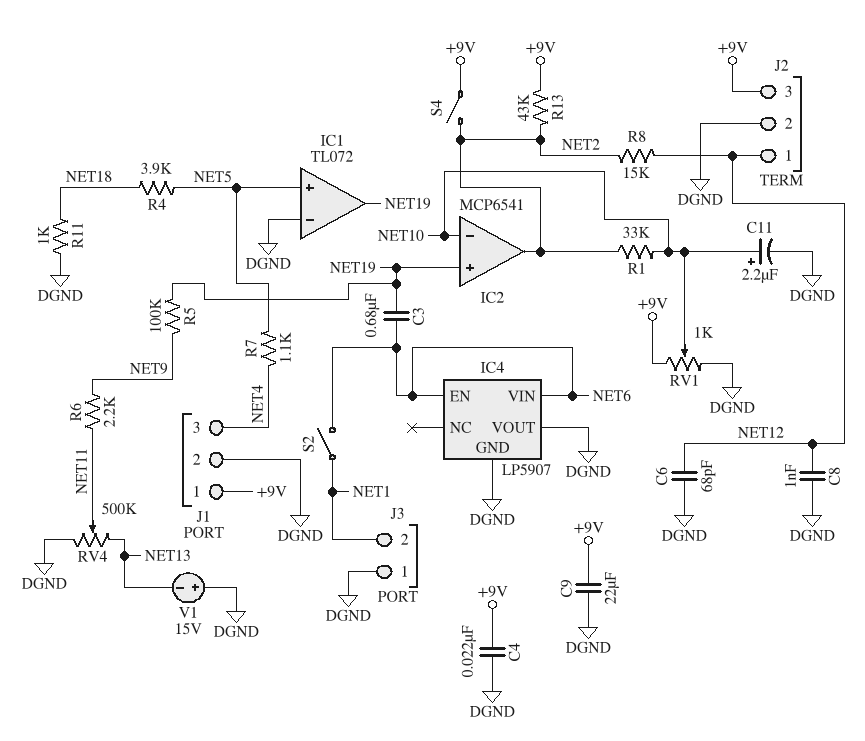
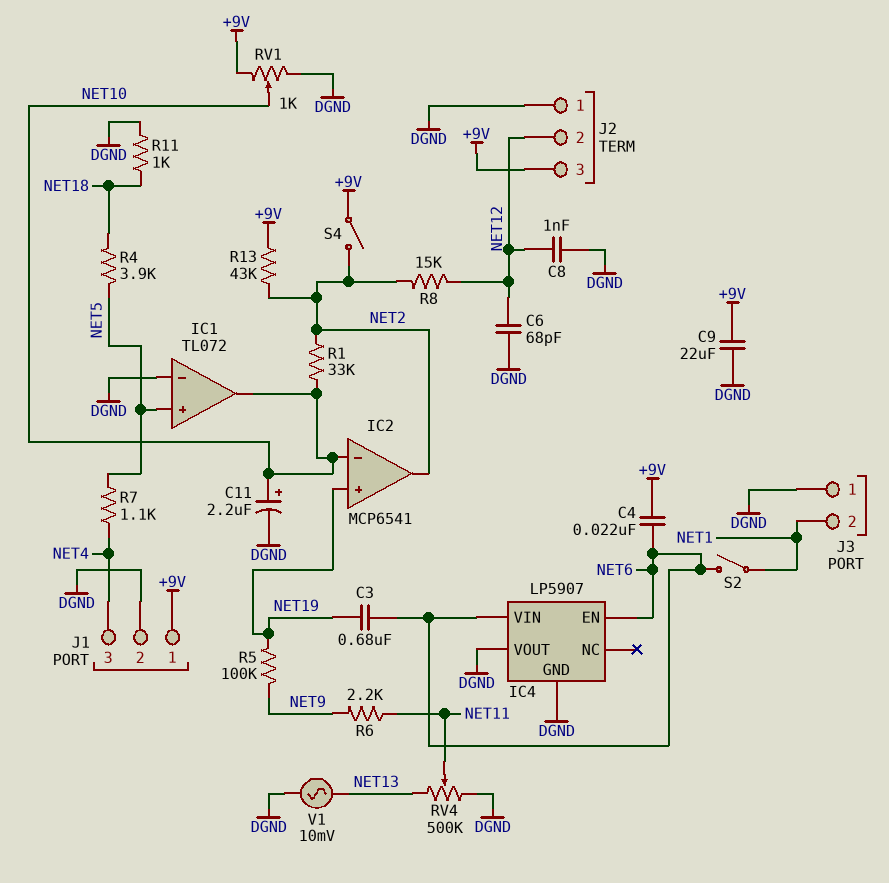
C4: 22nF (+9V, DGND) -> 22nF (+9V, NET6)
IC1 pin out: NET19 -> NET10
J2 pin 1: NET12 -> DGND
J2 pin 2: DGND -> NET12
V1: 15V (plus DGND, minus NET13) -> AC 10mV (DGND, NET13)

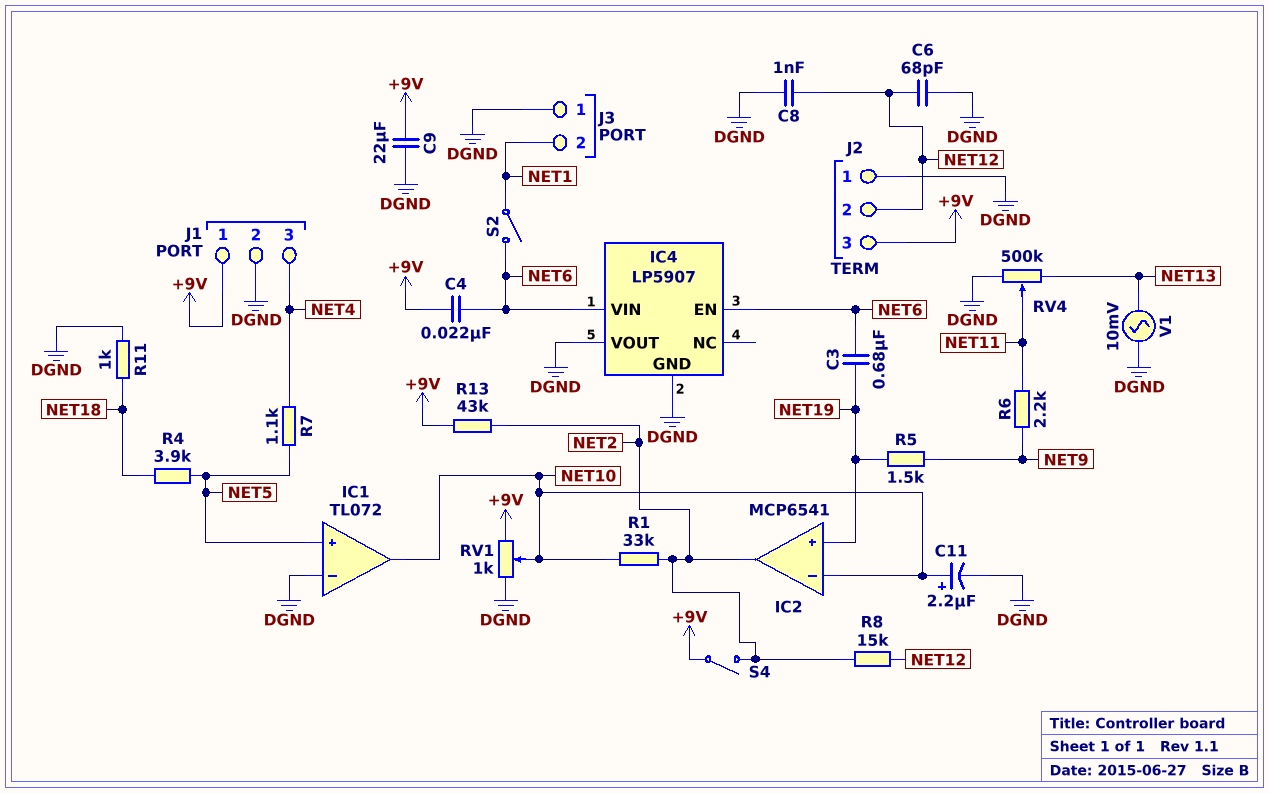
R5: 100k (NET9, NET19) -> 1.5k (NET9, NET19)

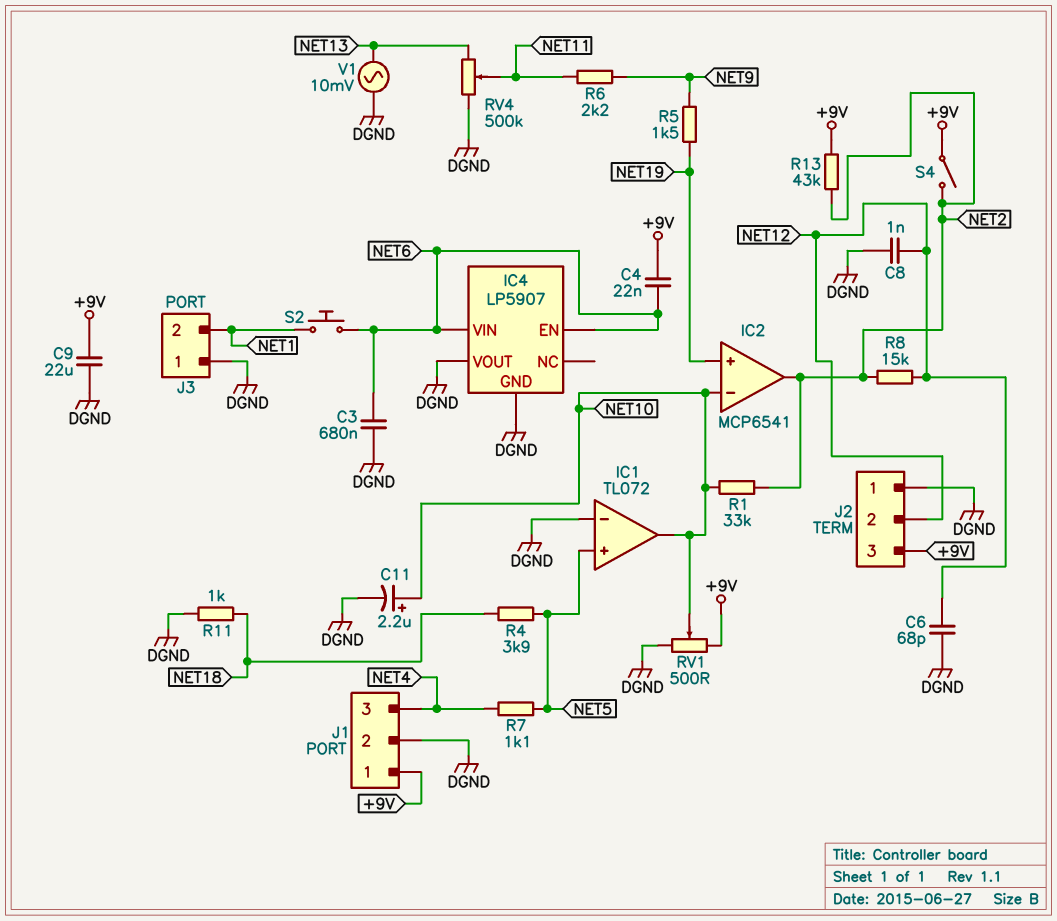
C3: 680nF (NET6, NET19) -> 680nF (DGND, NET6)
RV1: 1k (+9V, DGND, wiper NET10) -> 500 (+9V, DGND, wiper NET10)
S2: switch (NET1, NET6) -> button (NET1, NET6)

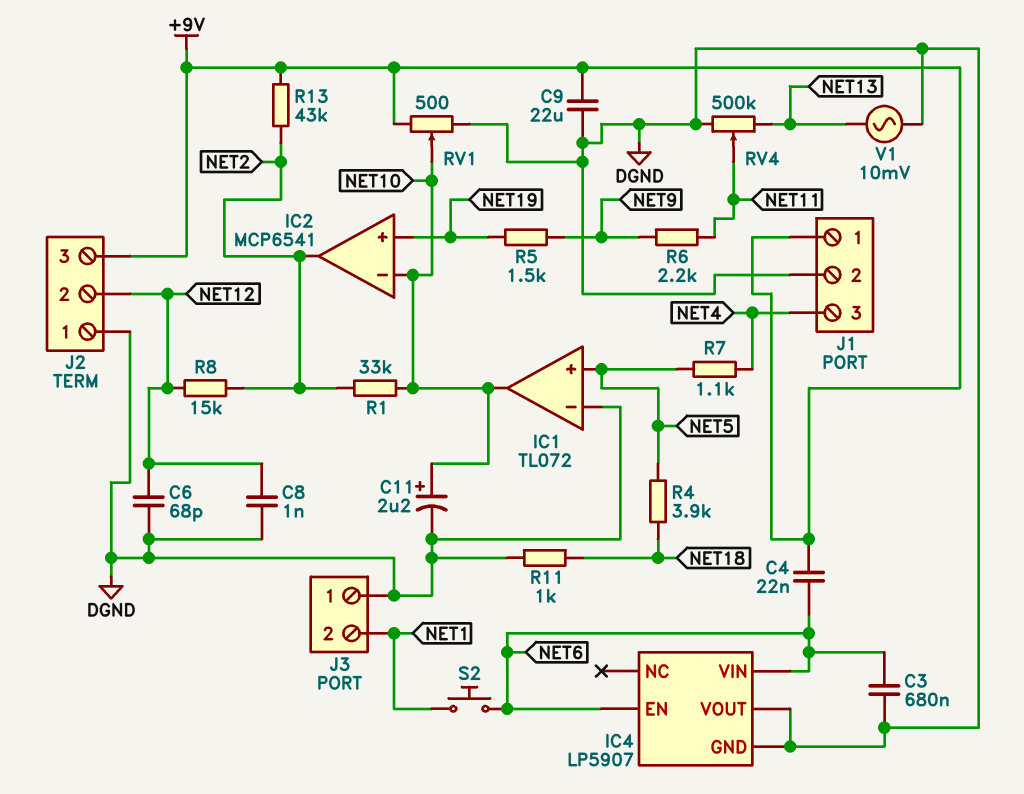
S4: switch (+9V, NET2) -> none

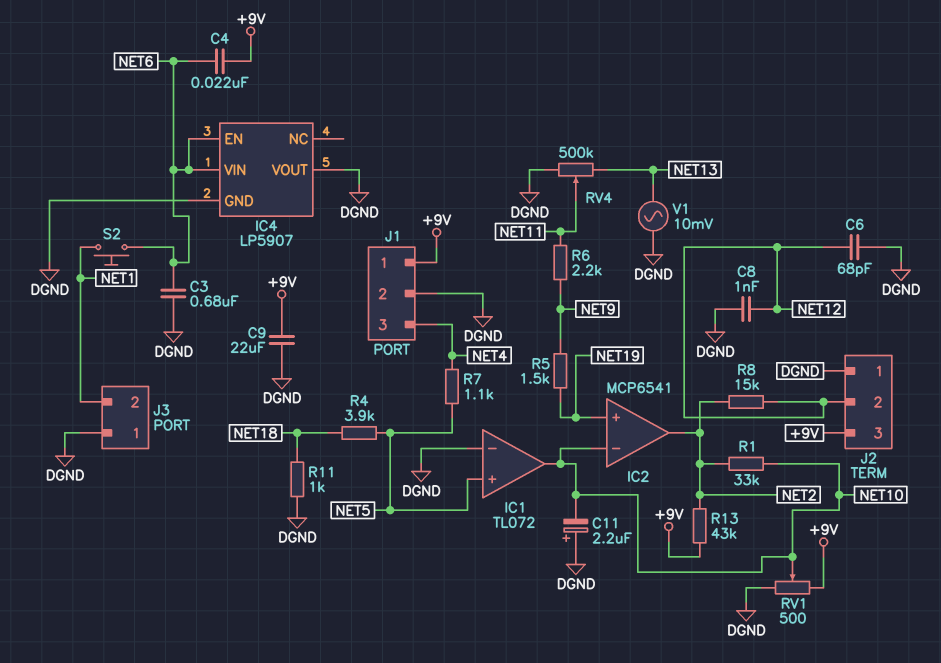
C11: 2.2uF (plus NET10, minus DGND) -> 2.2uF (plus DGND, minus NET10)

